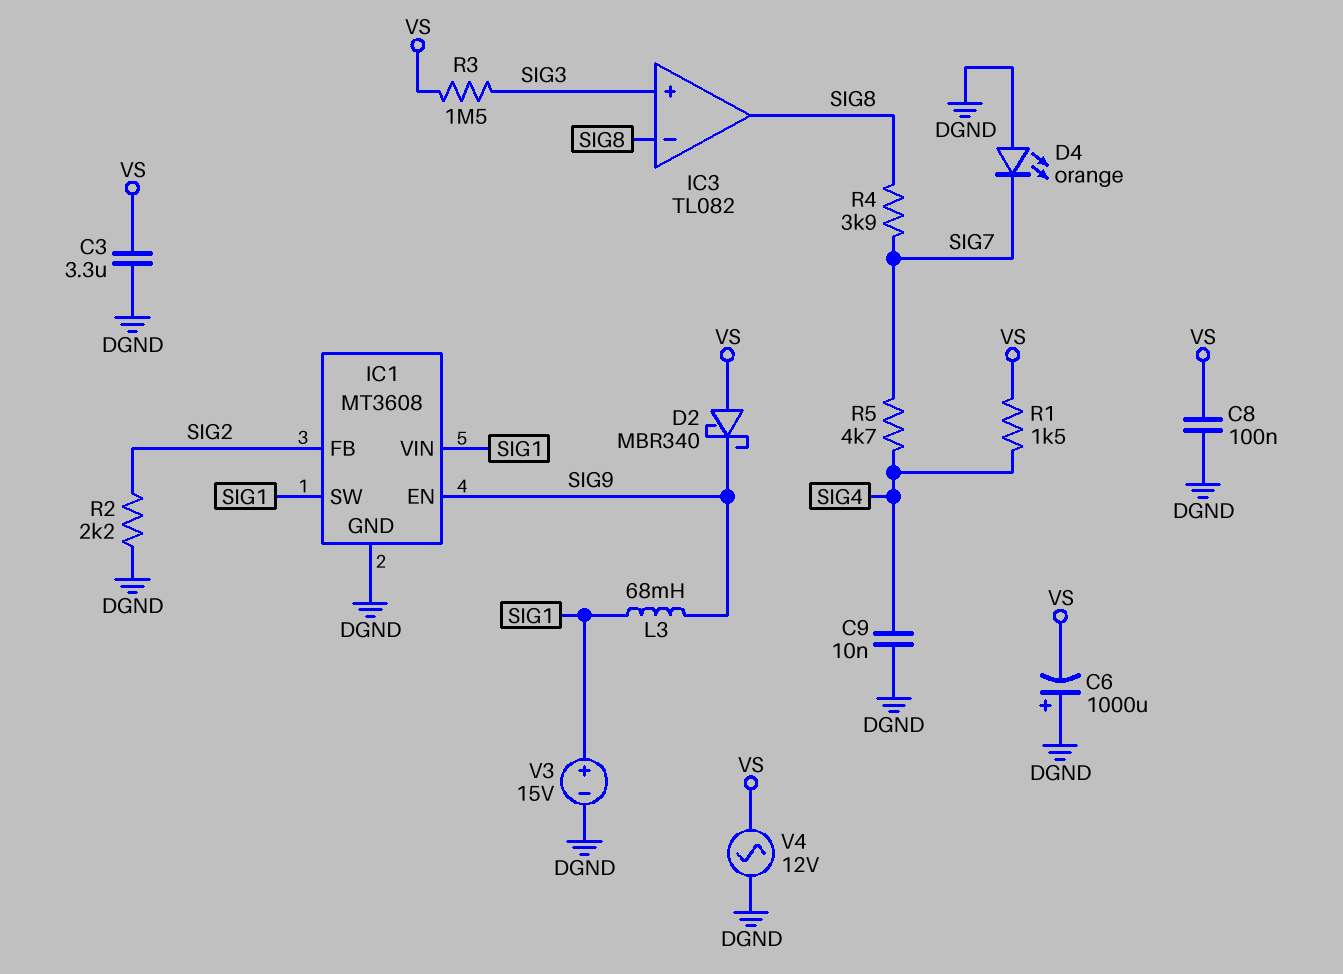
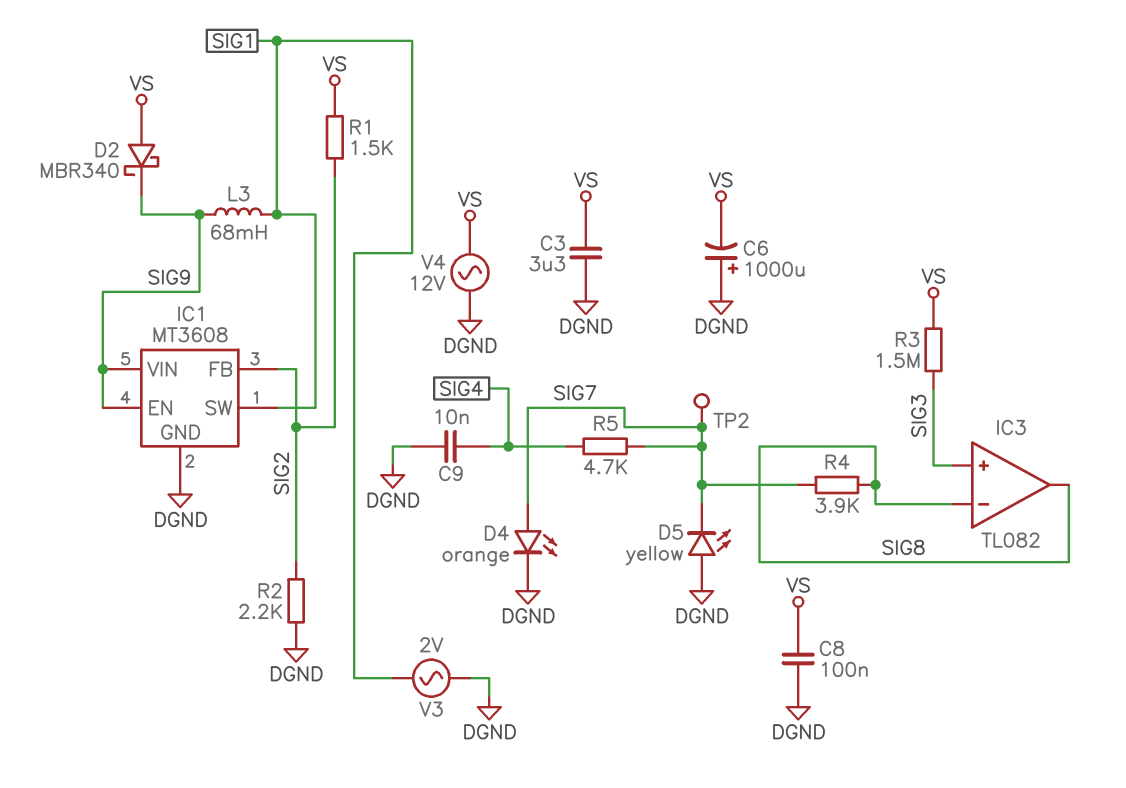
D4: LED orange (A DGND, K SIG7) -> LED orange (A SIG7, K DGND)
D5: none -> LED yellow (A DGND, K SIG7)
IC1 pin VIN: SIG1 -> SIG9
R1: 1.5k (SIG4, VS) -> 1.5k (SIG2, VS)
TP2: none -> test point (SIG7)
V3: 15V (plus SIG1, minus DGND) -> AC 2V (DGND, SIG1)

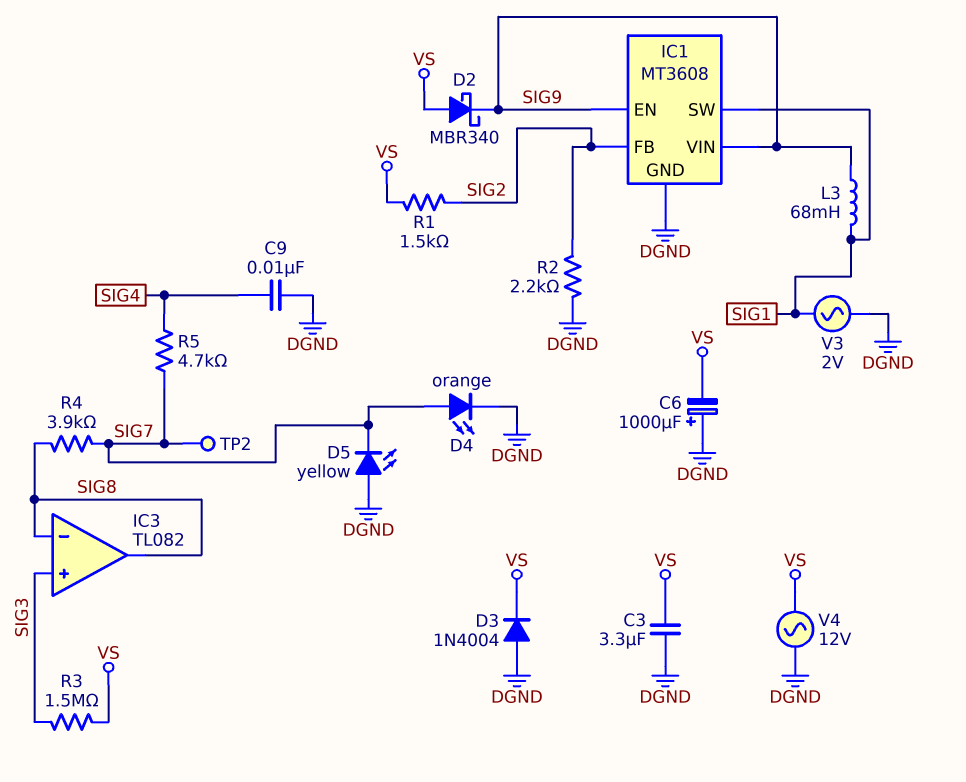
C8: 100nF (DGND, VS) -> none
D3: none -> diode 1N4004 (A DGND, K VS)

